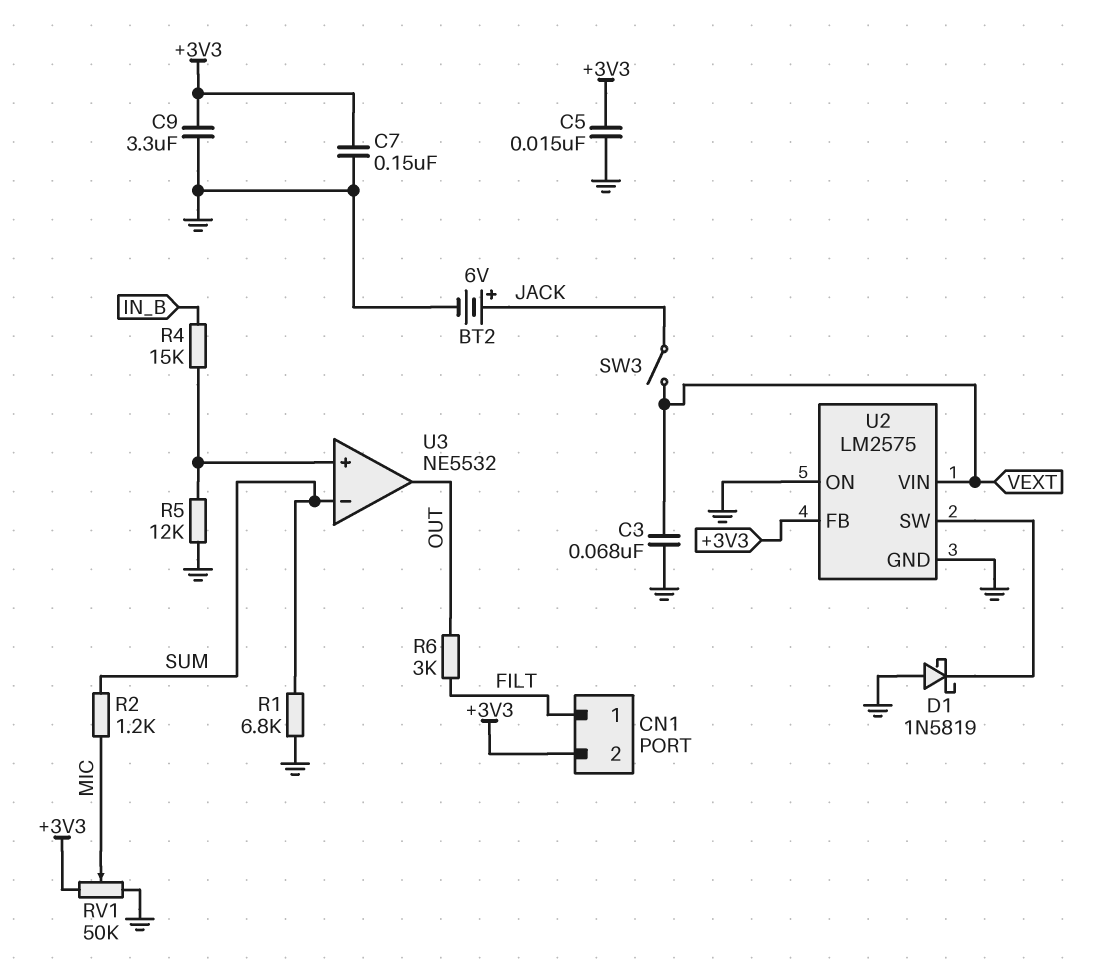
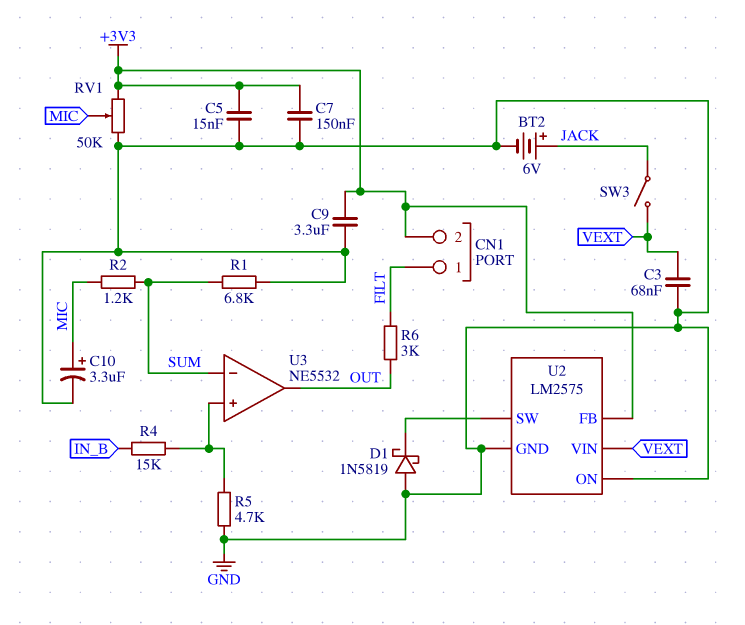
C10: none -> 3.3uF (plus MIC, minus GND)
R5: 12k (GND, U3/in+) -> 4.7k (GND, U3/in+)

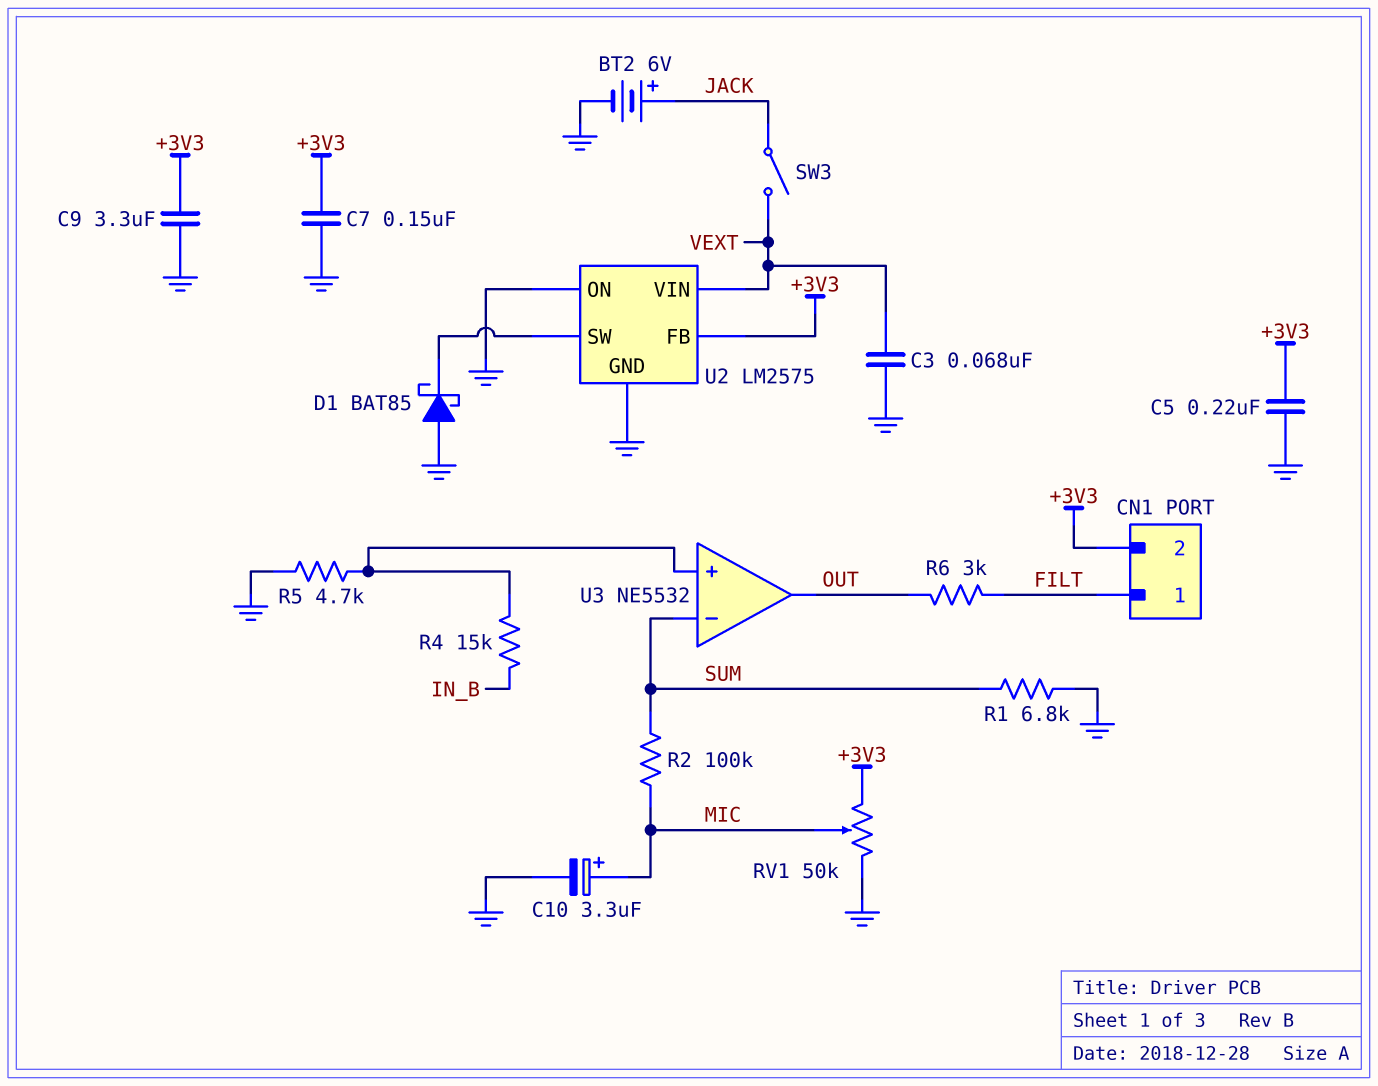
C5: 15nF (+3V3, GND) -> 220nF (+3V3, GND)
D1: schottky 1N5819 (A GND, K U2/SW) -> schottky BAT85 (A GND, K U2/SW)
R2: 1.2k (MIC, SUM) -> 100k (MIC, SUM)

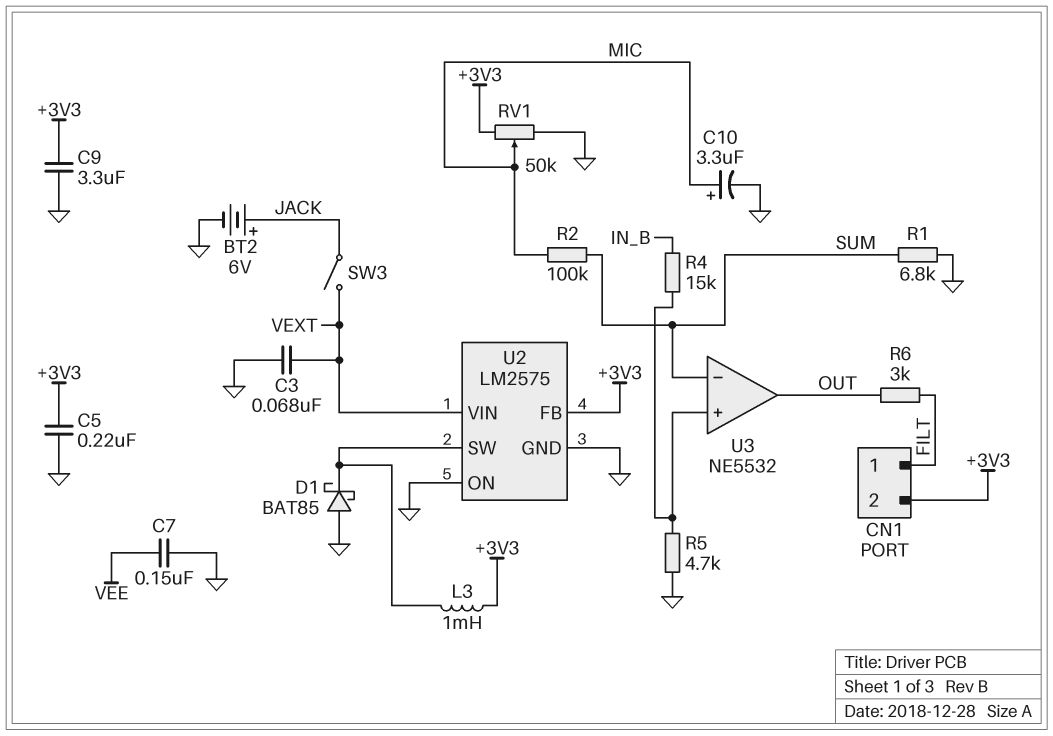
C7: 150nF (+3V3, GND) -> 150nF (GND, VEE)
L3: none -> 1mH (+3V3, U2/SW)

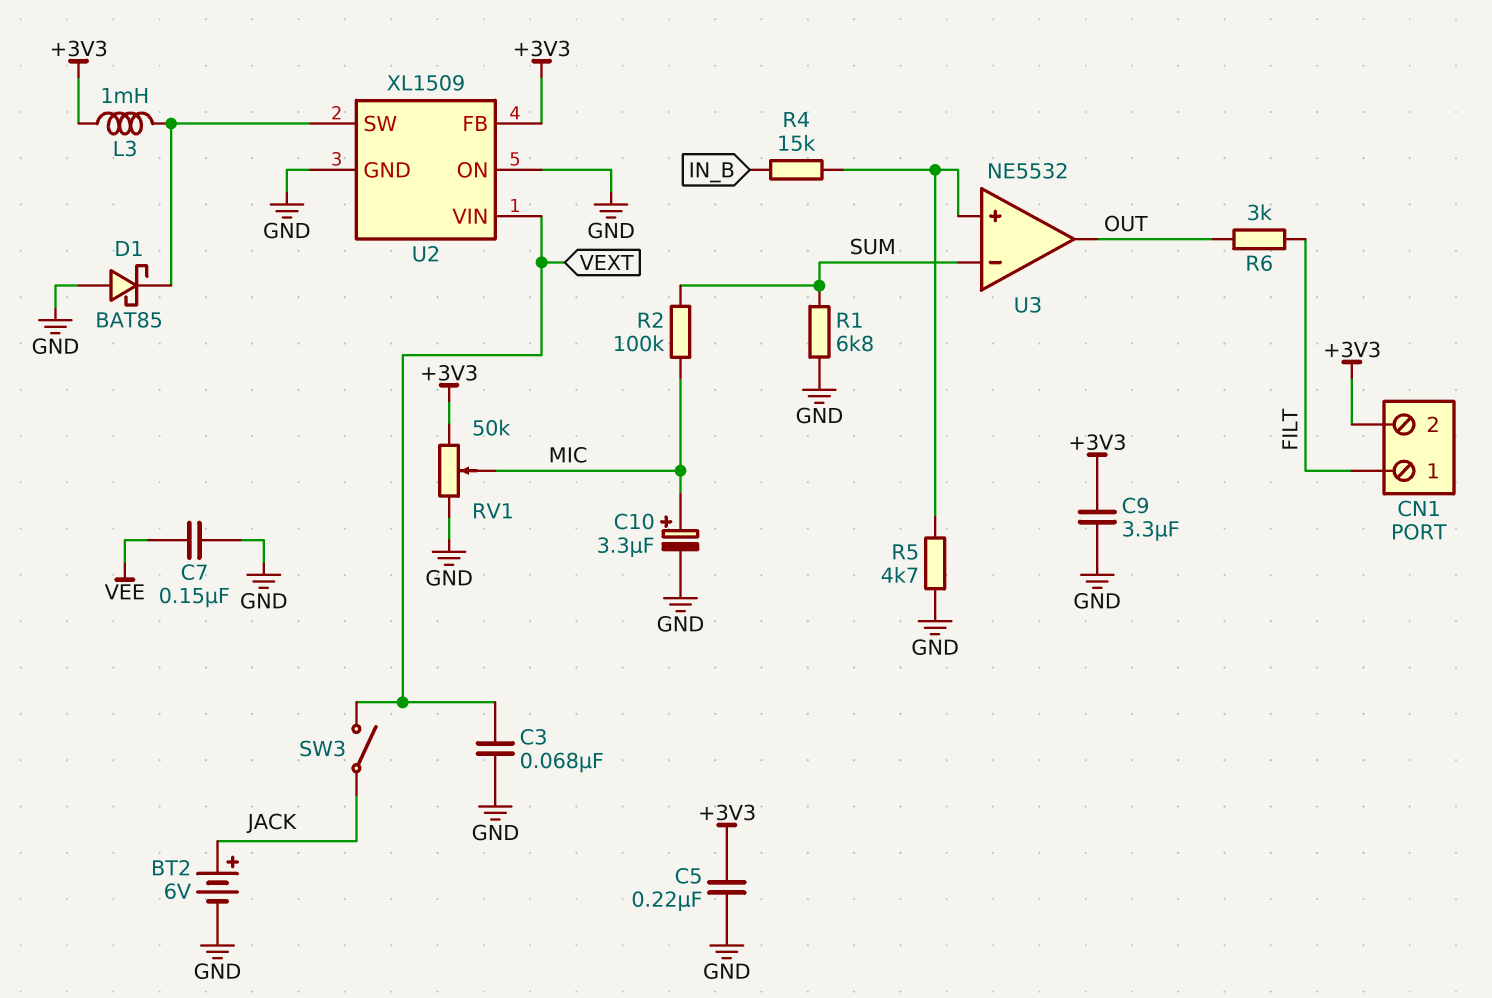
U2: LM2575 -> XL1509

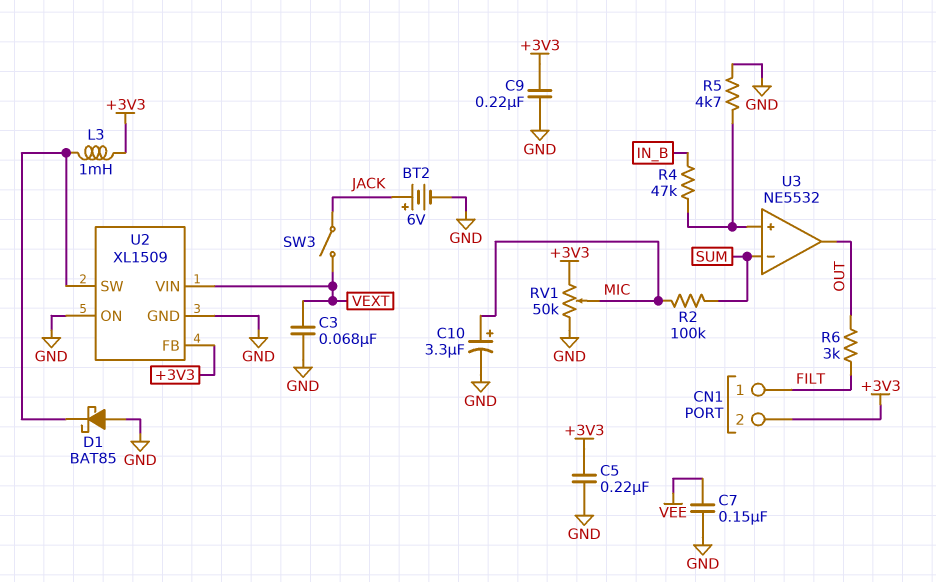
C9: 3.3uF (+3V3, GND) -> 220nF (+3V3, GND)
R1: 6.8k (GND, SUM) -> none
R4: 15k (IN_B, U3/in+) -> 47k (IN_B, U3/in+)

